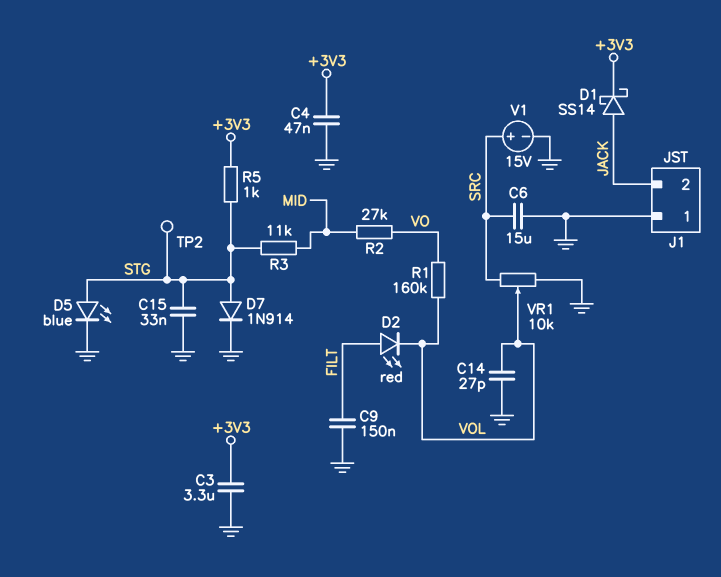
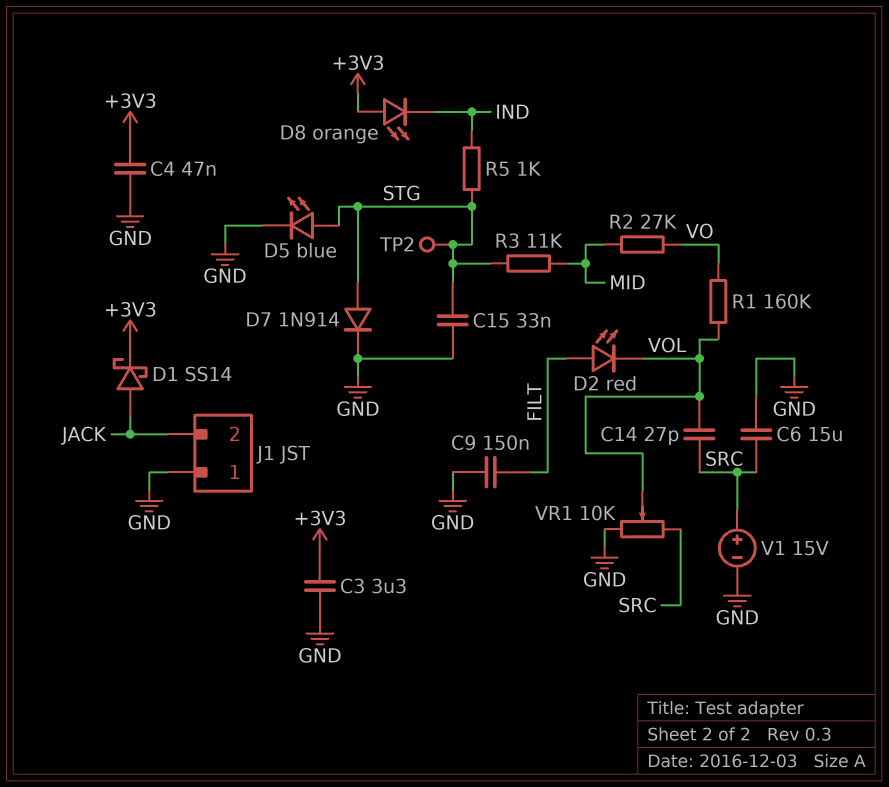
C14: 27pF (GND, VOL) -> 27pF (SRC, VOL)
D8: none -> LED orange (A +3V3, K IND)
R5: 1k (+3V3, STG) -> 1k (IND, STG)

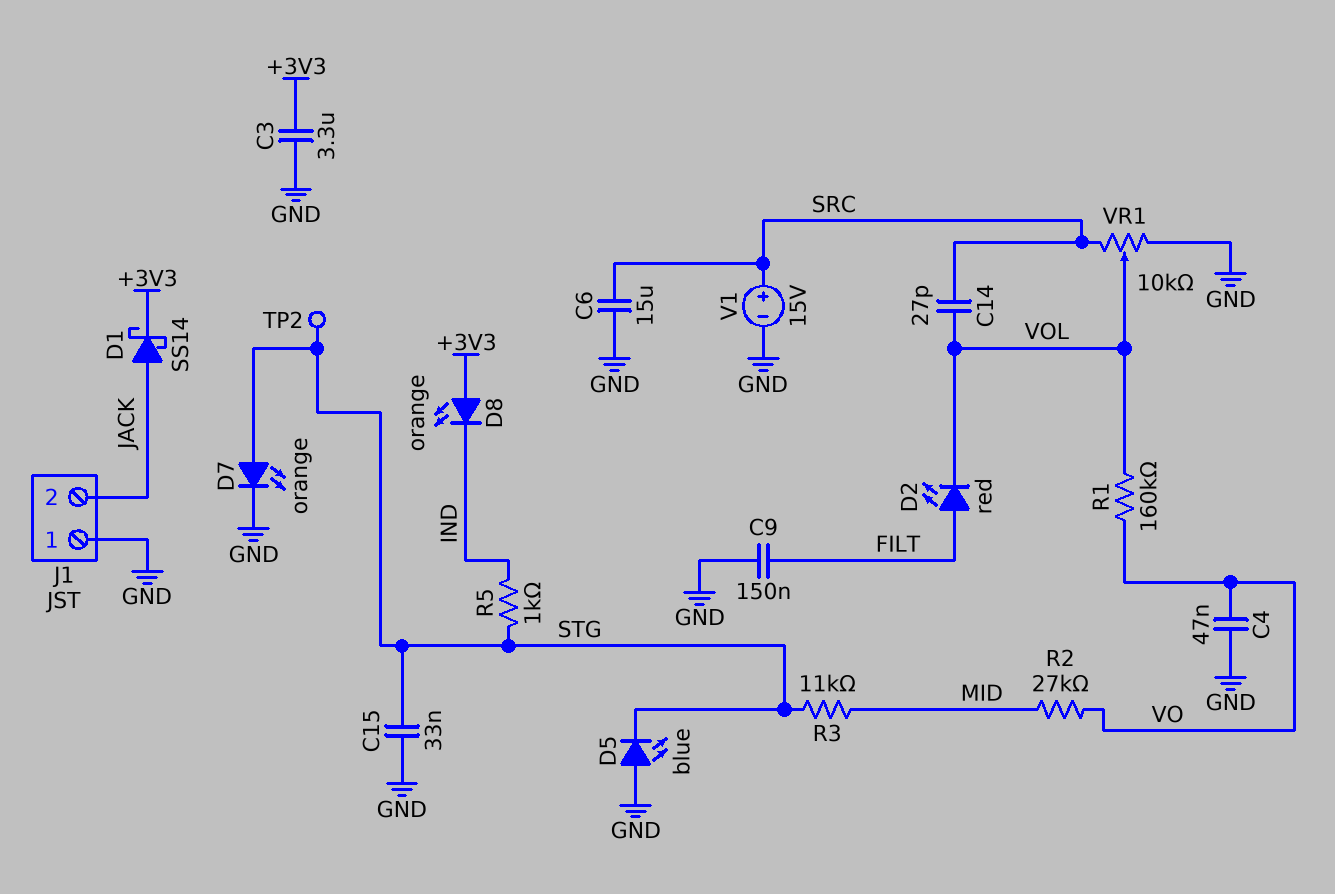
C4: 47nF (+3V3, GND) -> 47nF (GND, VO)
D5: LED blue (A STG, K GND) -> LED blue (A GND, K STG)
D7: diode 1N914 (A STG, K GND) -> LED orange (A STG, K GND)

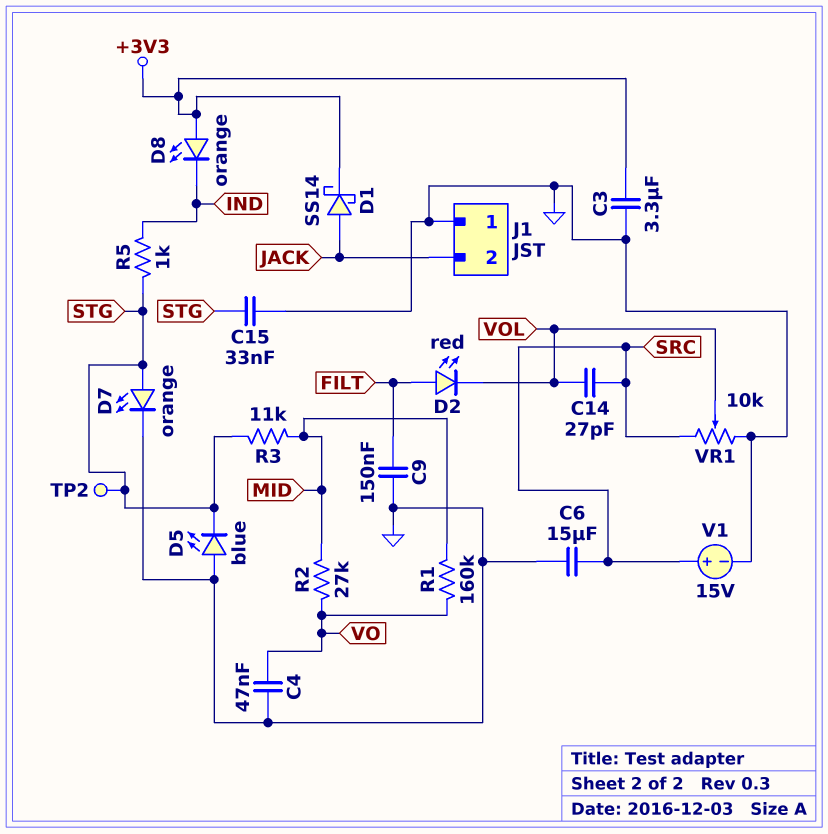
R1: 160k (VO, VOL) -> 160k (MID, VO)

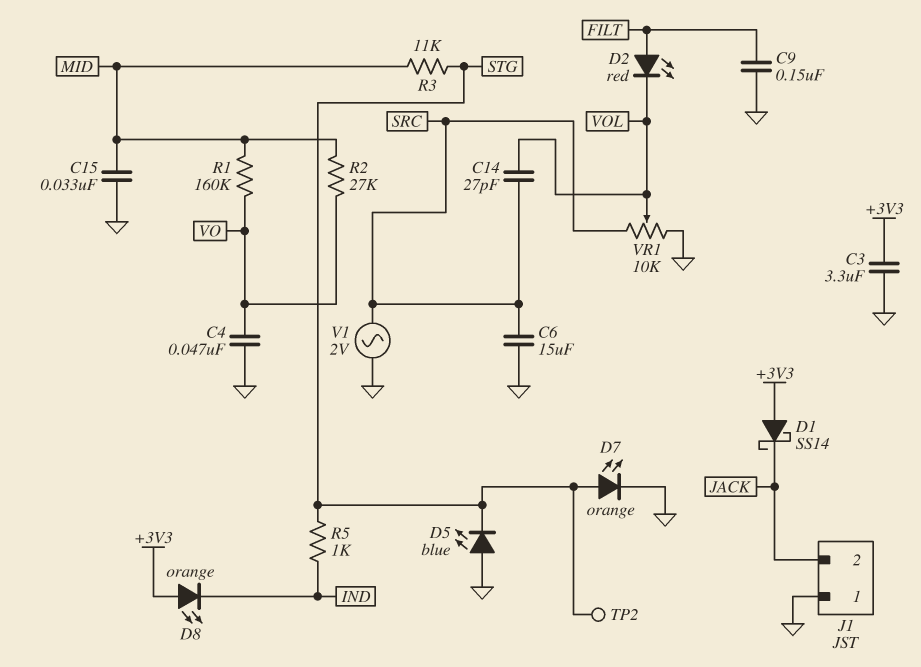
C15: 33nF (GND, STG) -> 33nF (GND, MID)
D1: schottky SS14 (A JACK, K +3V3) -> schottky SS14 (A +3V3, K JACK)
V1: 15V (plus SRC, minus GND) -> AC 2V (GND, SRC)

